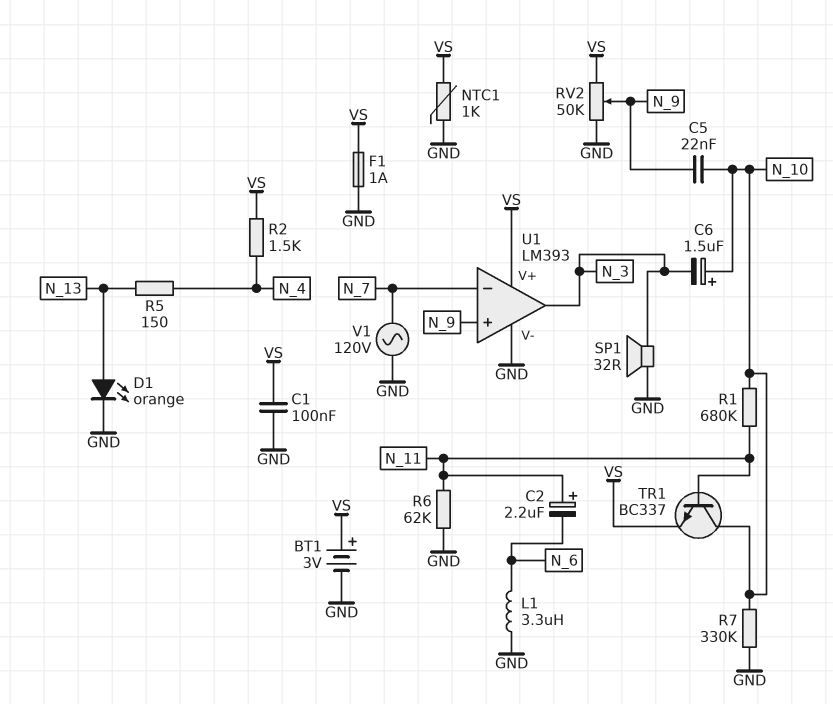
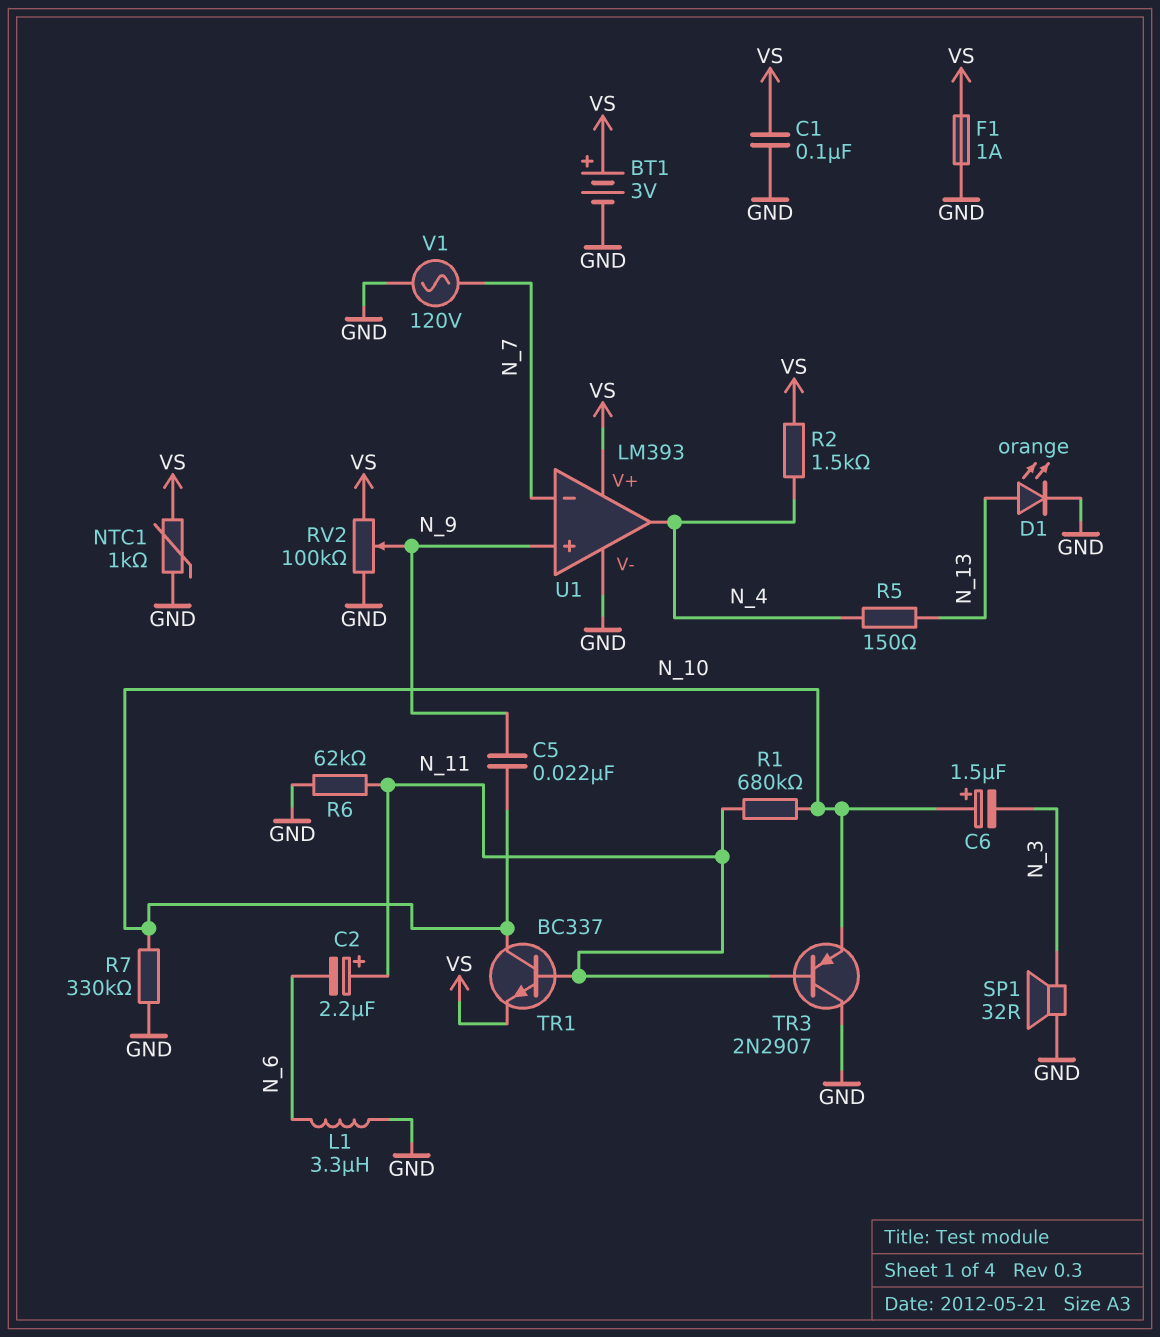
RV2: 50k (GND, VS, wiper N_9) -> 100k (GND, VS, wiper N_9)
TR3: none -> PNP 2N2907 (B N_11, C GND, E N_10)
U1 pin out: N_3 -> N_4

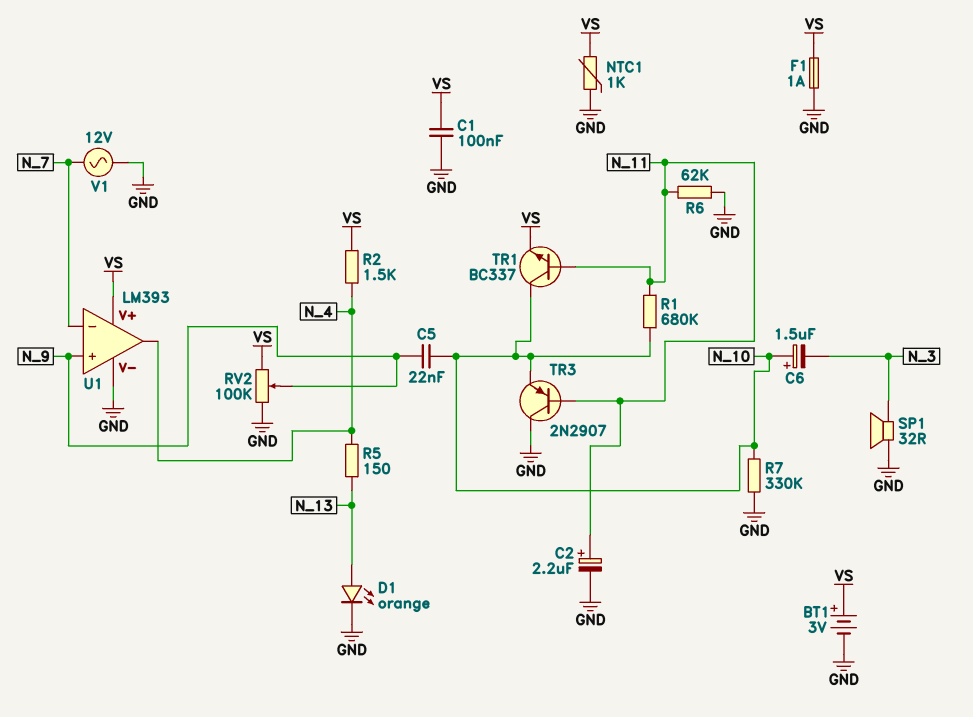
C2: 2.2uF (plus N_11, minus N_6) -> 2.2uF (plus N_11, minus GND)
L1: 3.3uH (GND, N_6) -> none
V1: AC 120V (GND, N_7) -> AC 12V (GND, N_7)

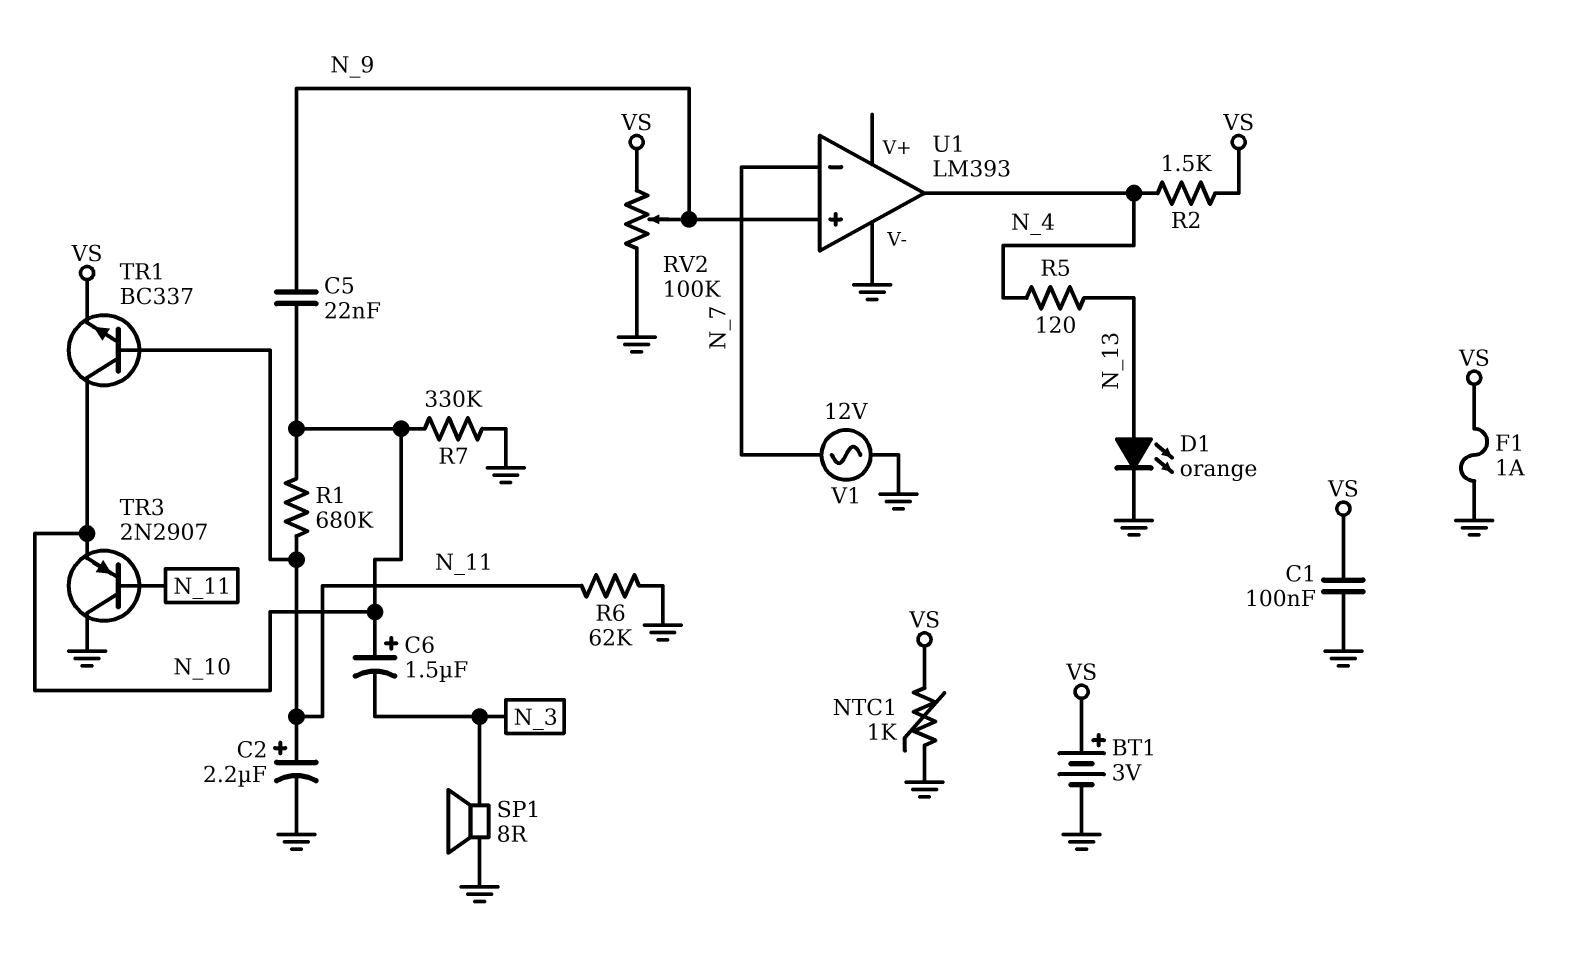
R5: 150 (N_4, N_13) -> 120 (N_4, N_13)
SP1: speaker 32R (GND, N_3) -> speaker 8R (GND, N_3)
U1 pin V+: VS -> none

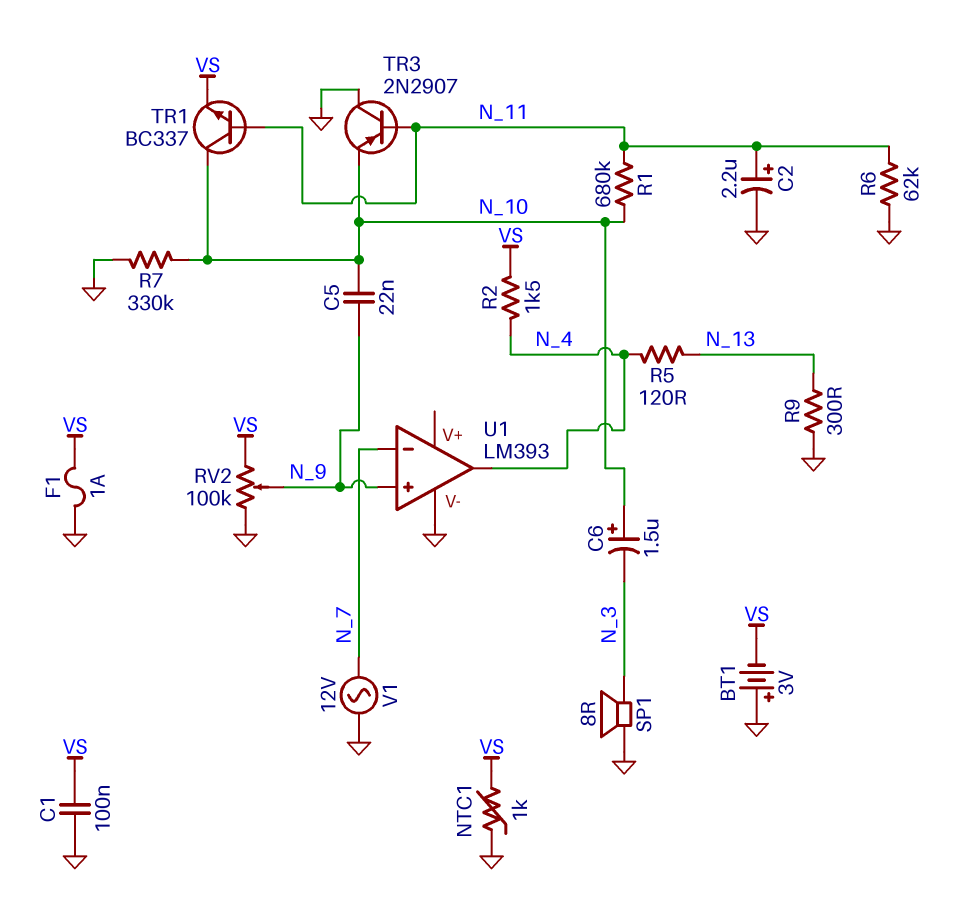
BT1: 3V (plus VS, minus GND) -> 3V (plus GND, minus VS)
D1: LED orange (A N_13, K GND) -> none
R9: none -> 300 (GND, N_13)

